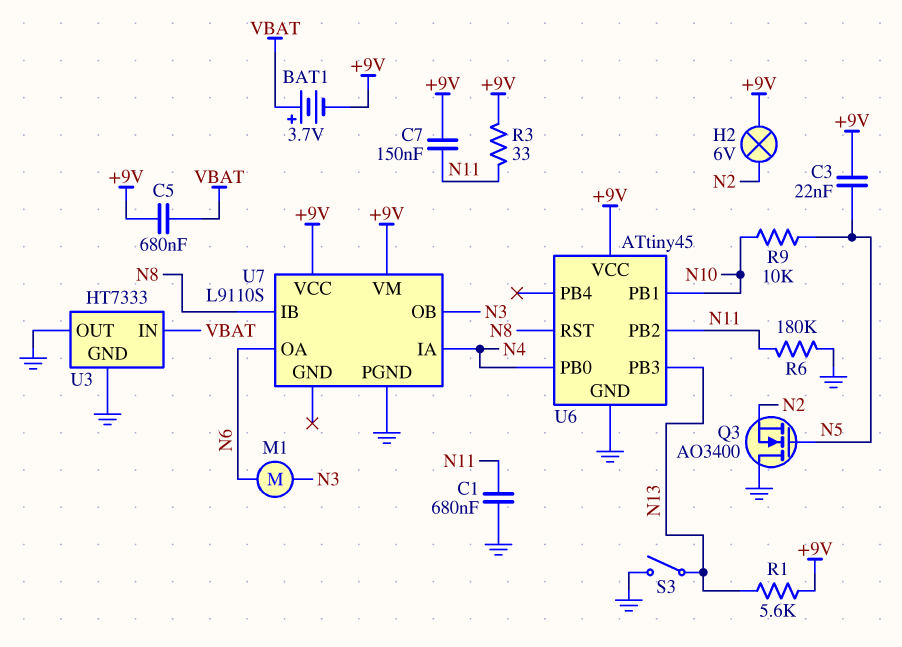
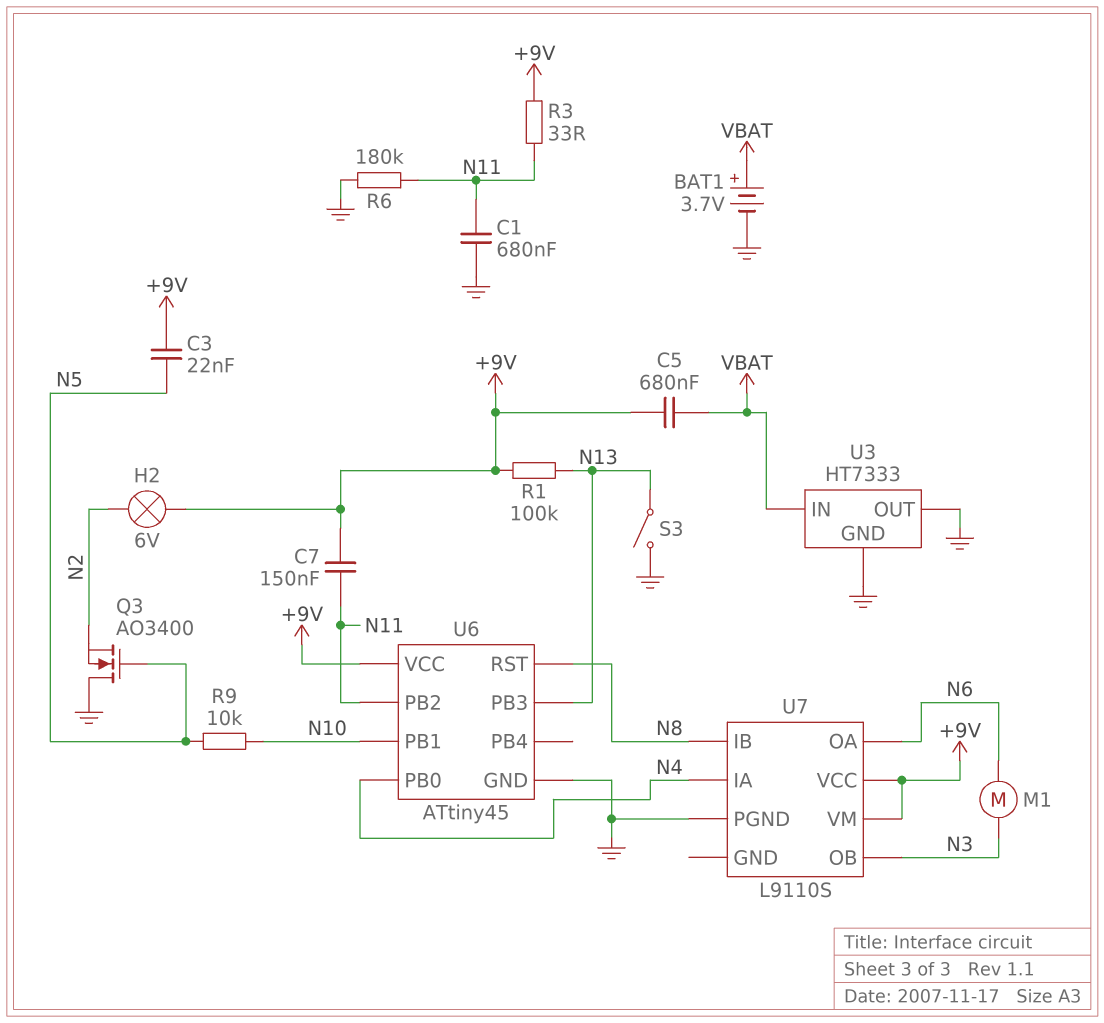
BAT1: 3.7V (plus VBAT, minus +9V) -> 3.7V (plus VBAT, minus GND)
R1: 5.6k (+9V, N13) -> 100k (+9V, N13)

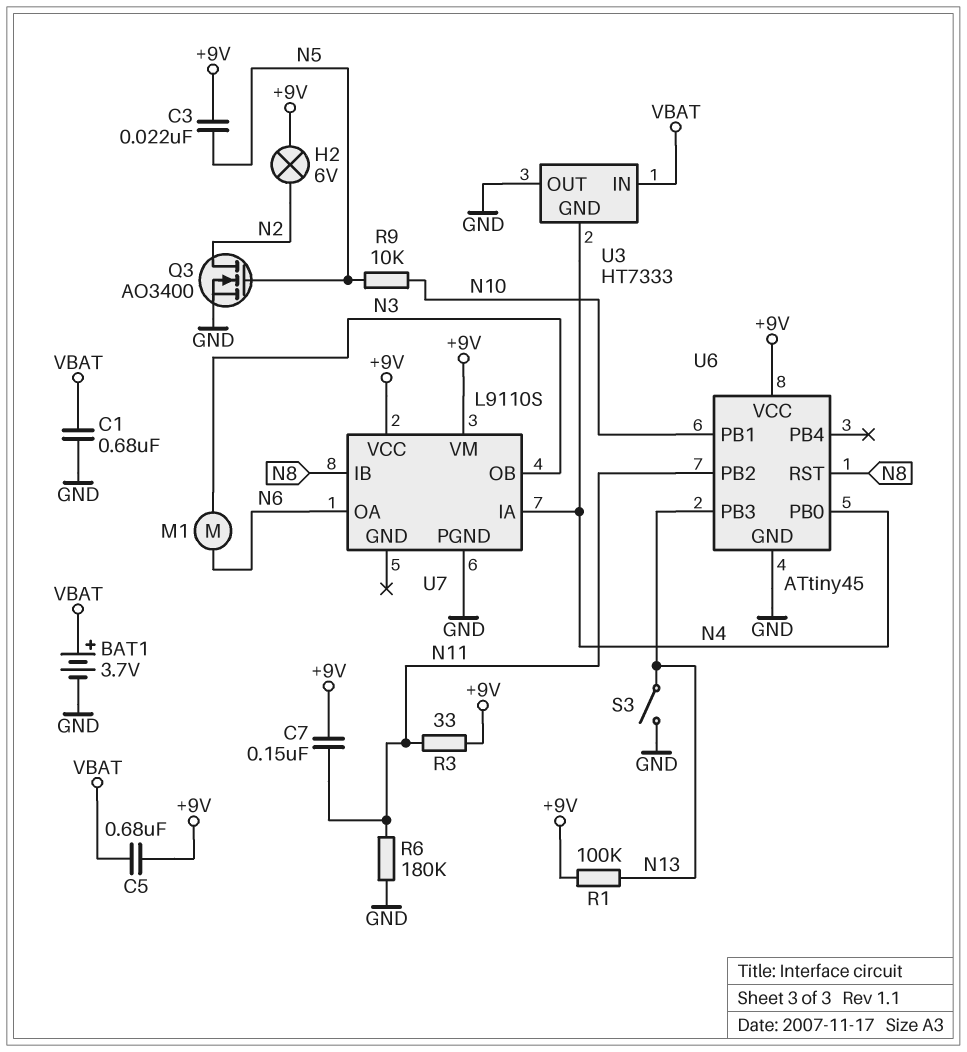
C1: 680nF (GND, N11) -> 680nF (GND, VBAT)
Q3: NMOS AO3400 (G N5, D GND, S N2) -> NMOS AO3400 (G N5, D N2, S GND)
U3 pin GND: GND -> N4

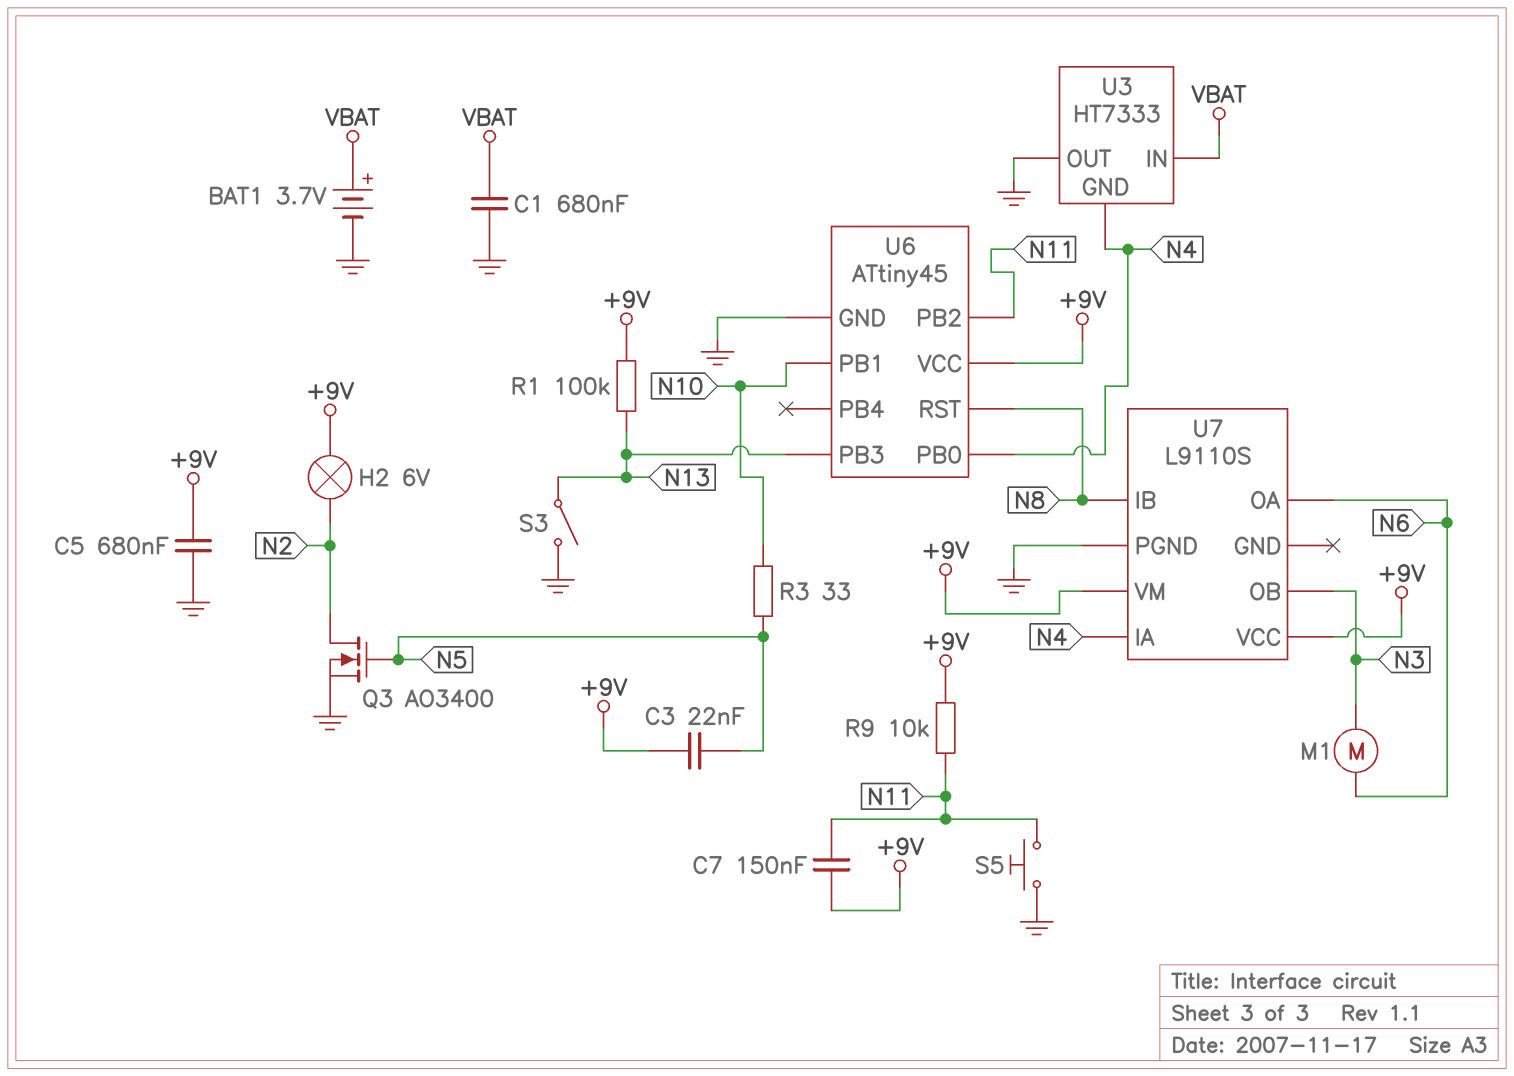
C5: 680nF (+9V, VBAT) -> 680nF (+9V, GND)
R3: 33 (+9V, N11) -> 33 (N5, N10)
R6: 180k (GND, N11) -> none
R9: 10k (N5, N10) -> 10k (+9V, N11)
S5: none -> button (GND, N11)

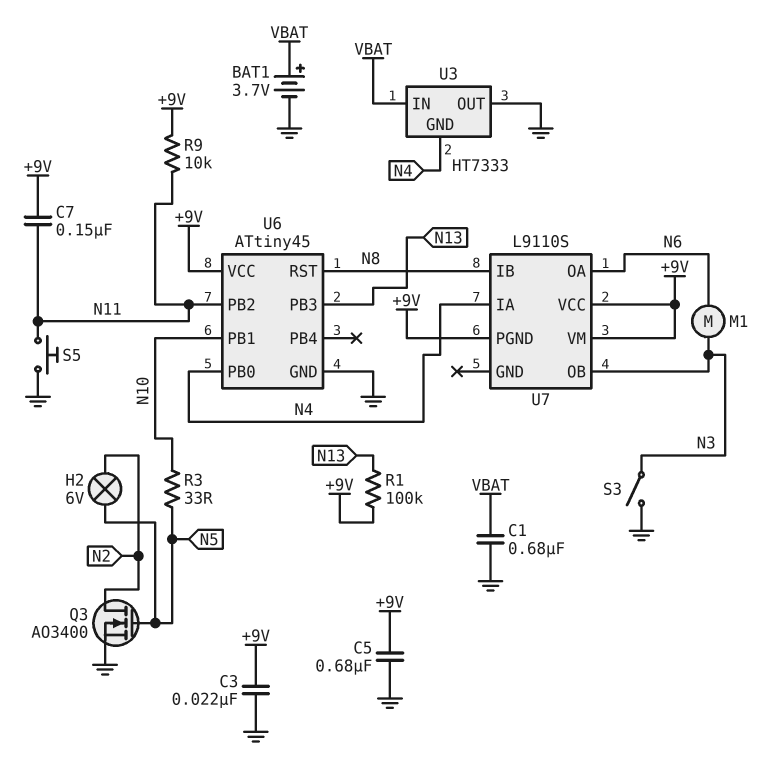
C3: 22nF (+9V, N5) -> 22nF (+9V, GND)
H2: lamp 6V (+9V, N2) -> lamp 6V (N2, N5)
S3: switch (GND, N13) -> switch (GND, N3)
U7 pin PGND: GND -> +9V

